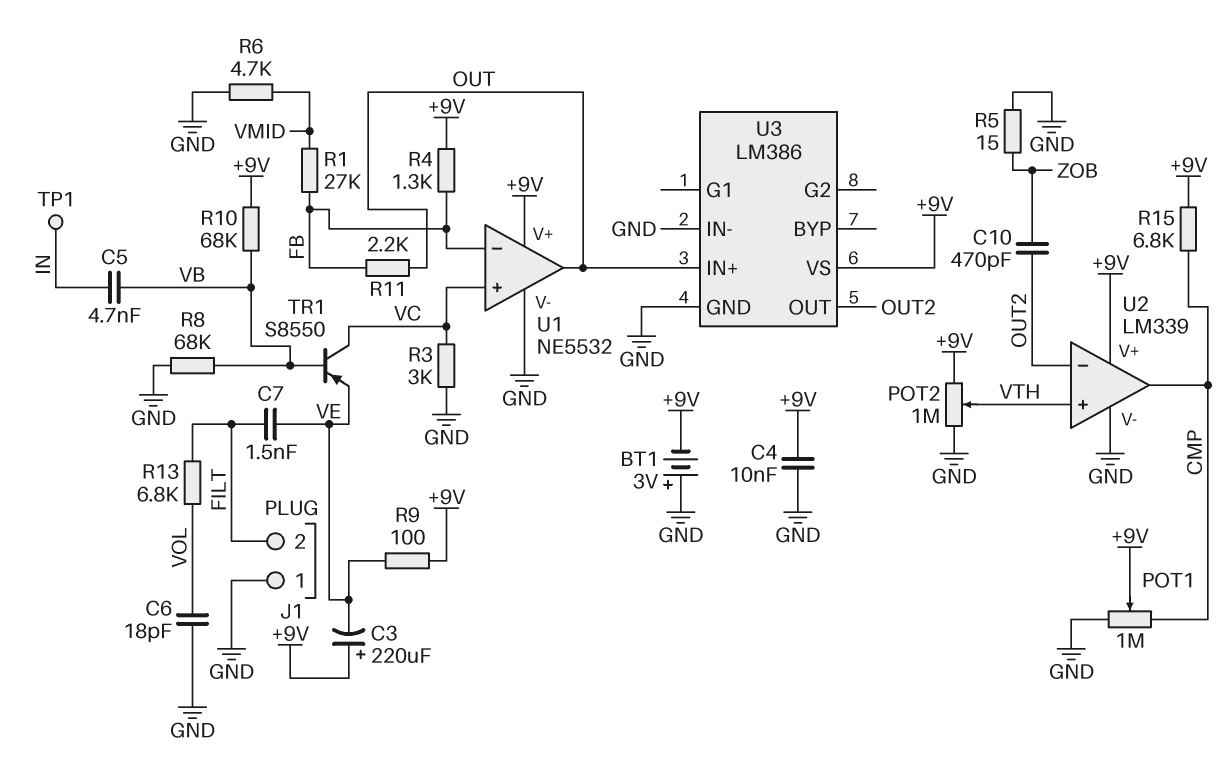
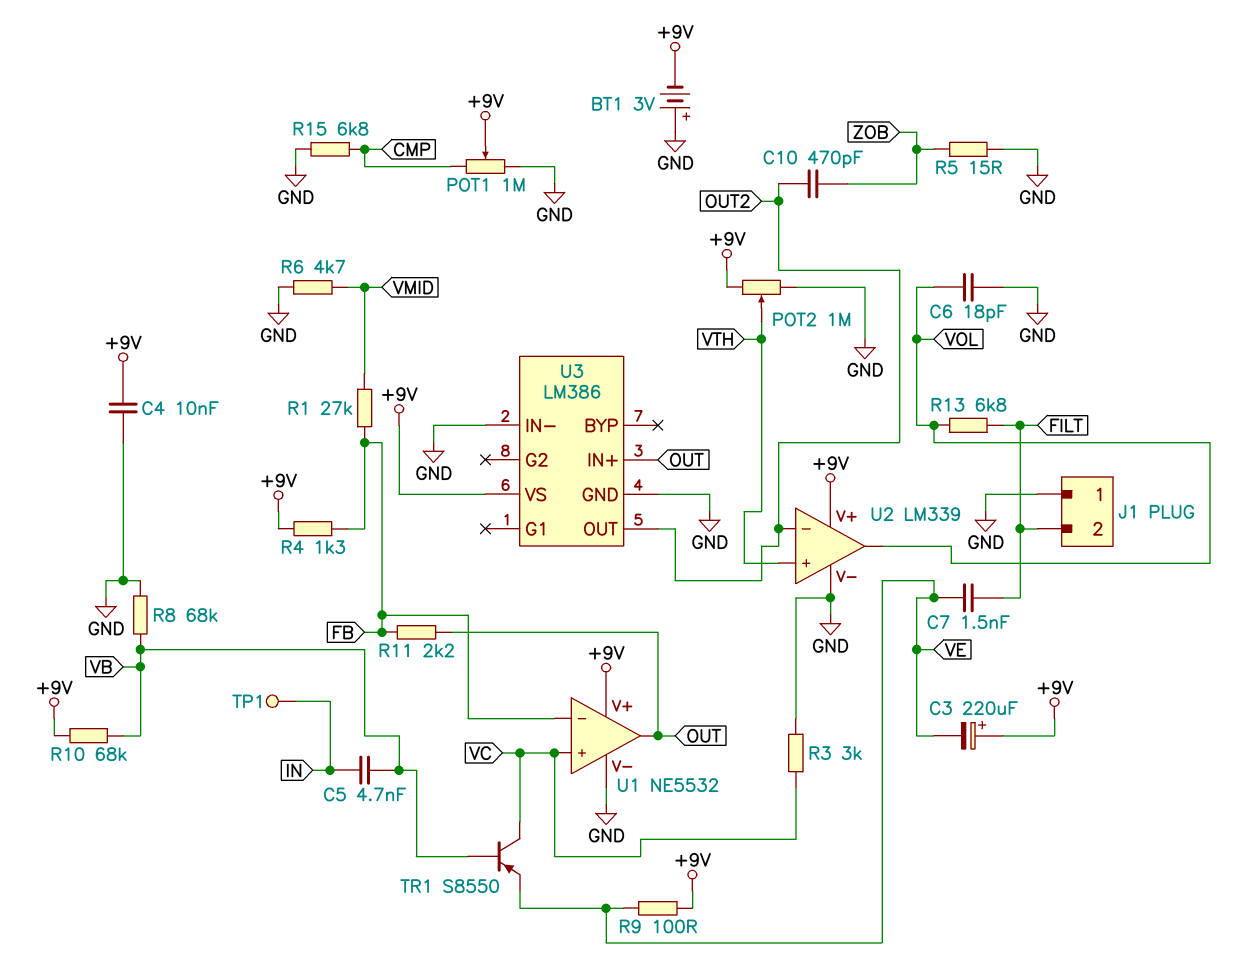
R15: 6.8k (+9V, CMP) -> 6.8k (CMP, GND)
U2 pin out: CMP -> VOL

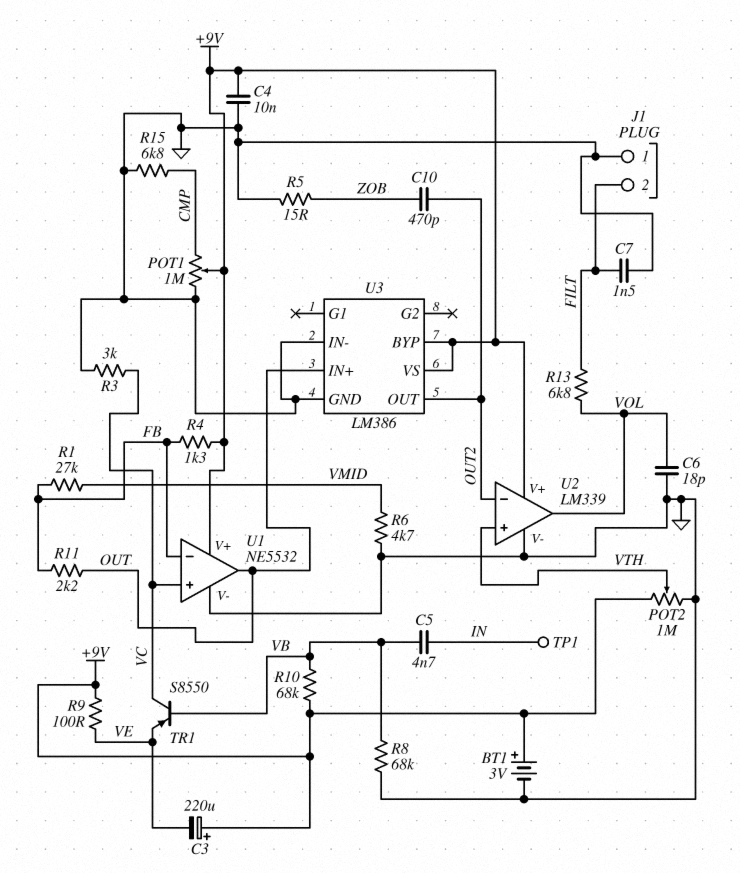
BT1: 3V (plus GND, minus +9V) -> 3V (plus +9V, minus GND)
C7: 1.5nF (FILT, VE) -> 1.5nF (FILT, GND)
U3 pin BYP: none -> +9V

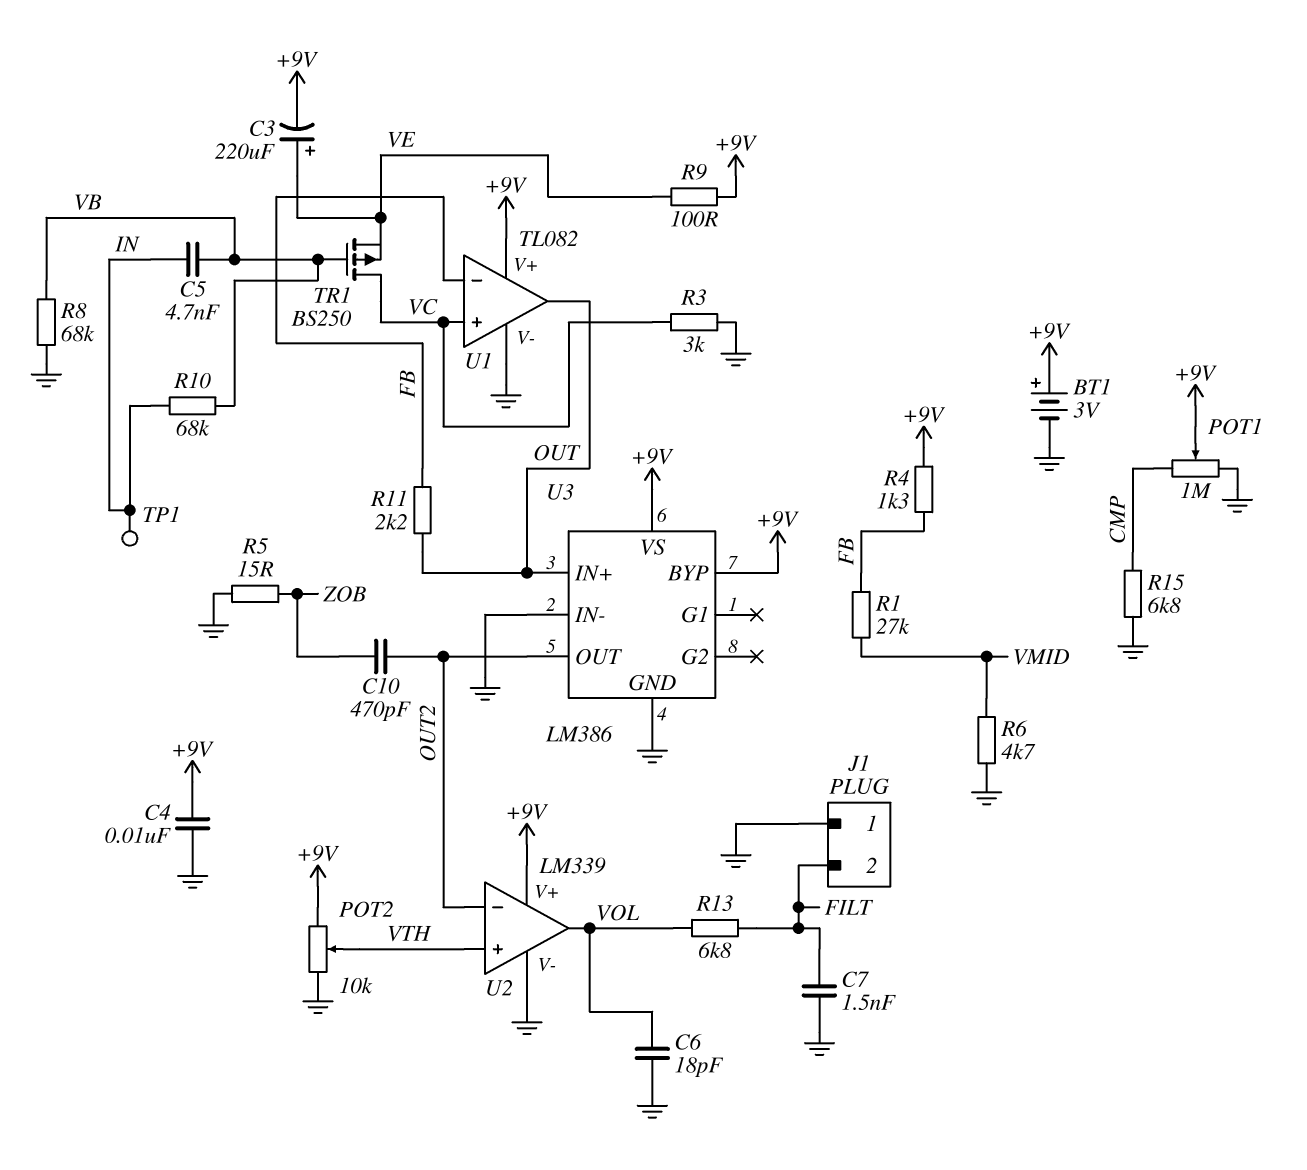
C3: 220uF (plus +9V, minus VE) -> 220uF (plus VE, minus +9V)
POT2: 1M (+9V, GND, wiper VTH) -> 10k (+9V, GND, wiper VTH)
R10: 68k (+9V, VB) -> 68k (IN, VB)
TR1: PNP S8550 (B VB, C VC, E VE) -> PMOS BS250 (G VB, D VC, S VE)
U1: NE5532 -> TL082

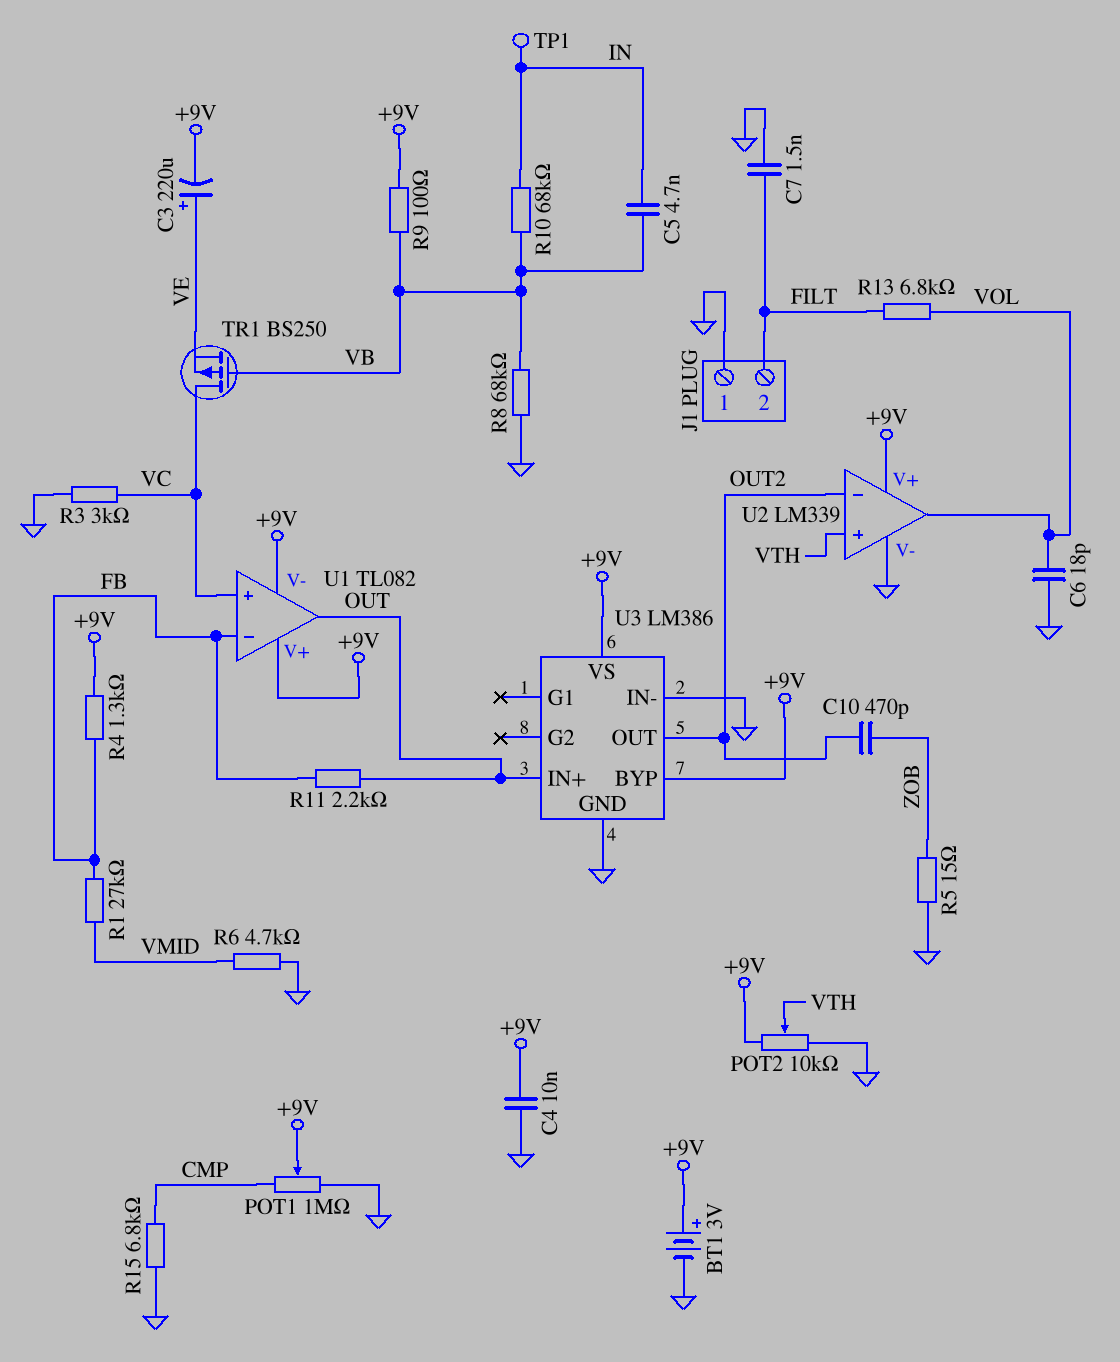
R9: 100 (+9V, VE) -> 100 (+9V, VB)
U1 pin V-: GND -> +9V

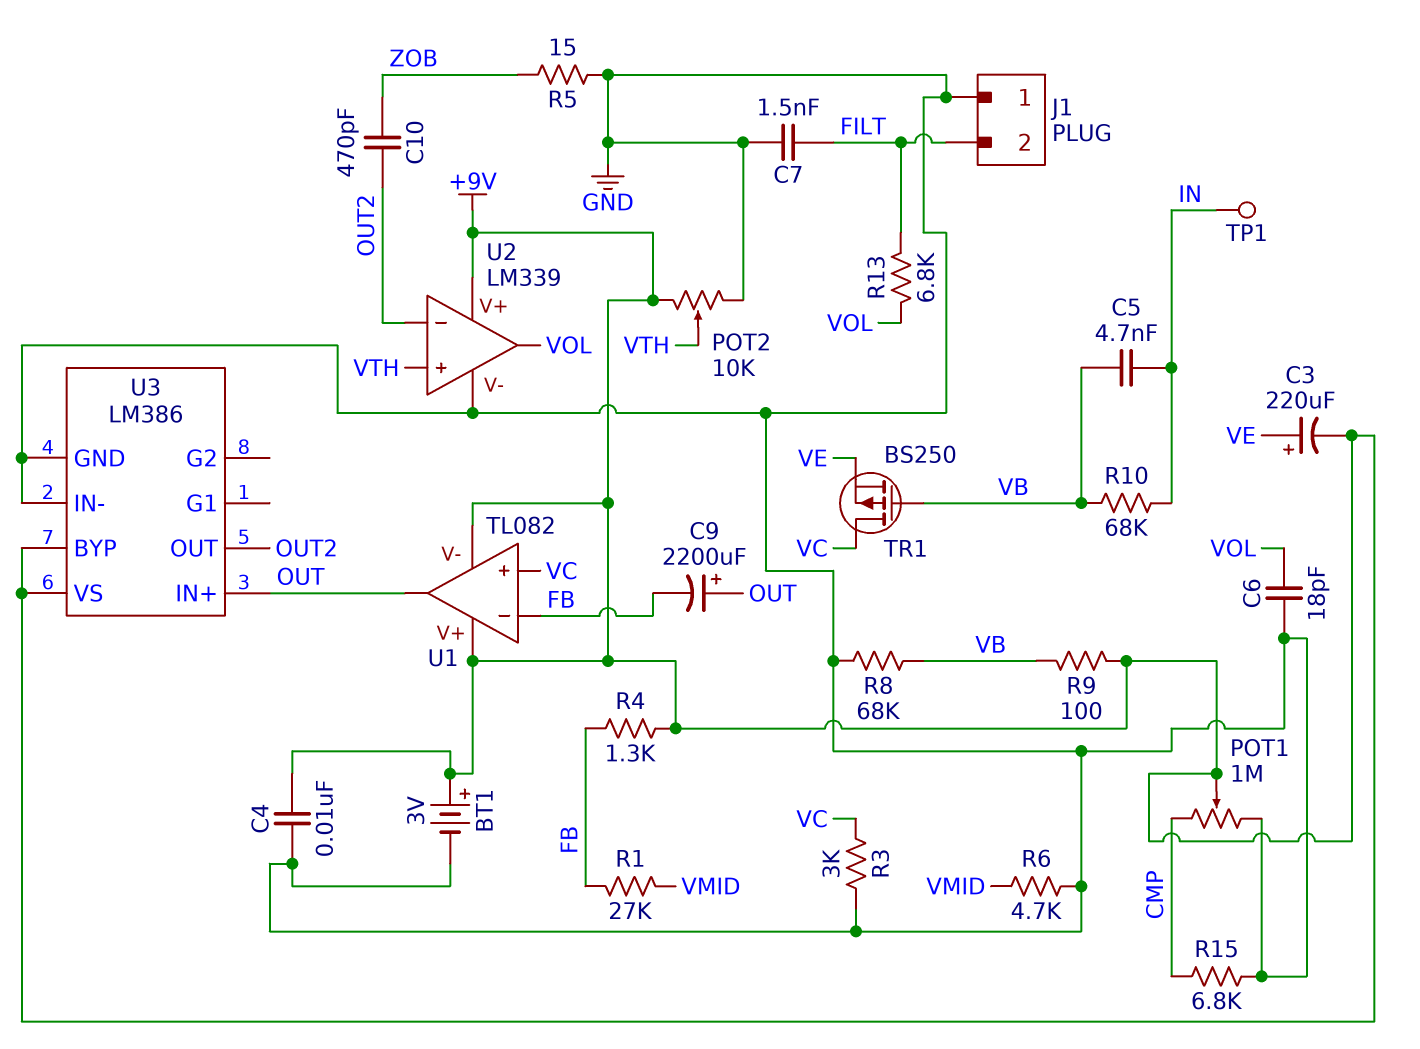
C9: none -> 2200uF (plus OUT, minus FB)
R11: 2.2k (FB, OUT) -> none

